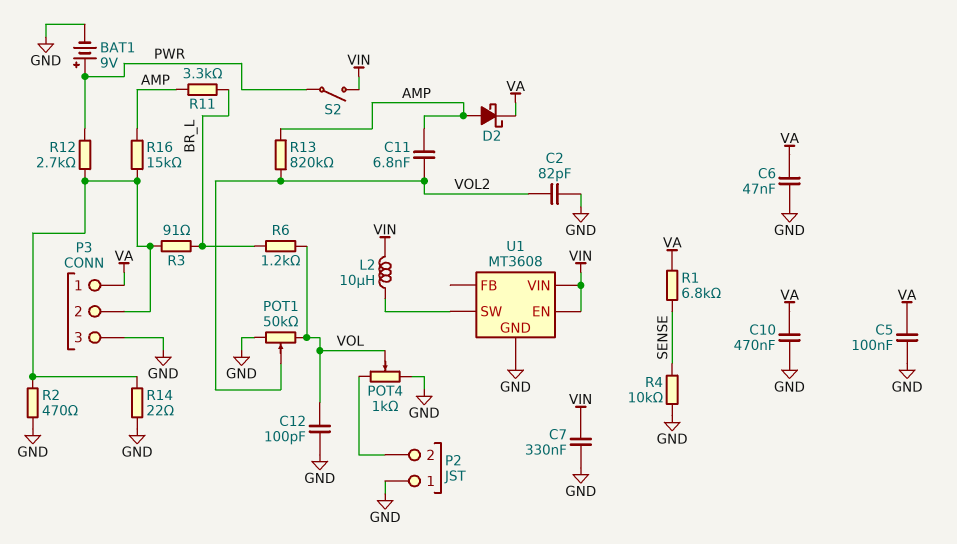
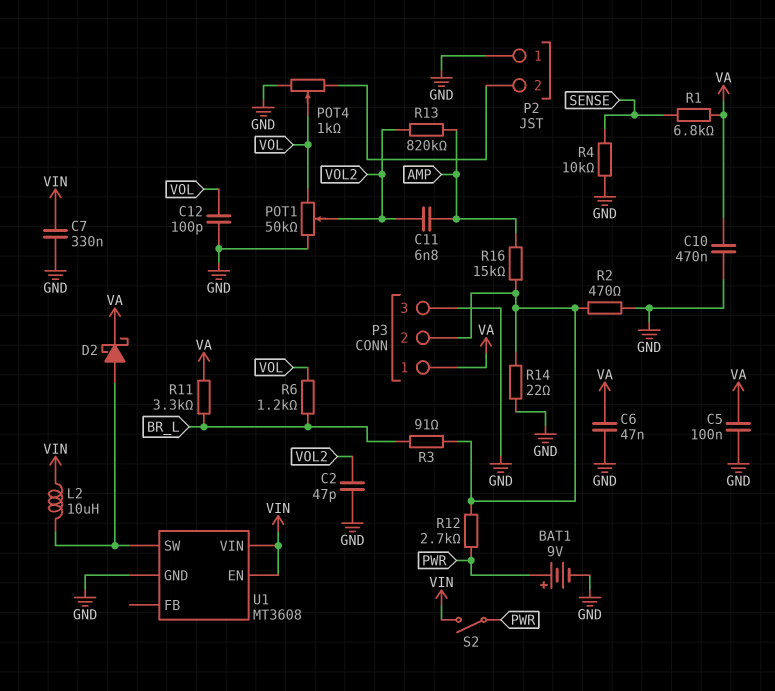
C2: 82pF (GND, VOL2) -> 47pF (GND, VOL2)
D2: schottky (A AMP, K VA) -> schottky (A U1/SW, K VA)
R11: 3.3k (AMP, BR_L) -> 3.3k (BR_L, VA)

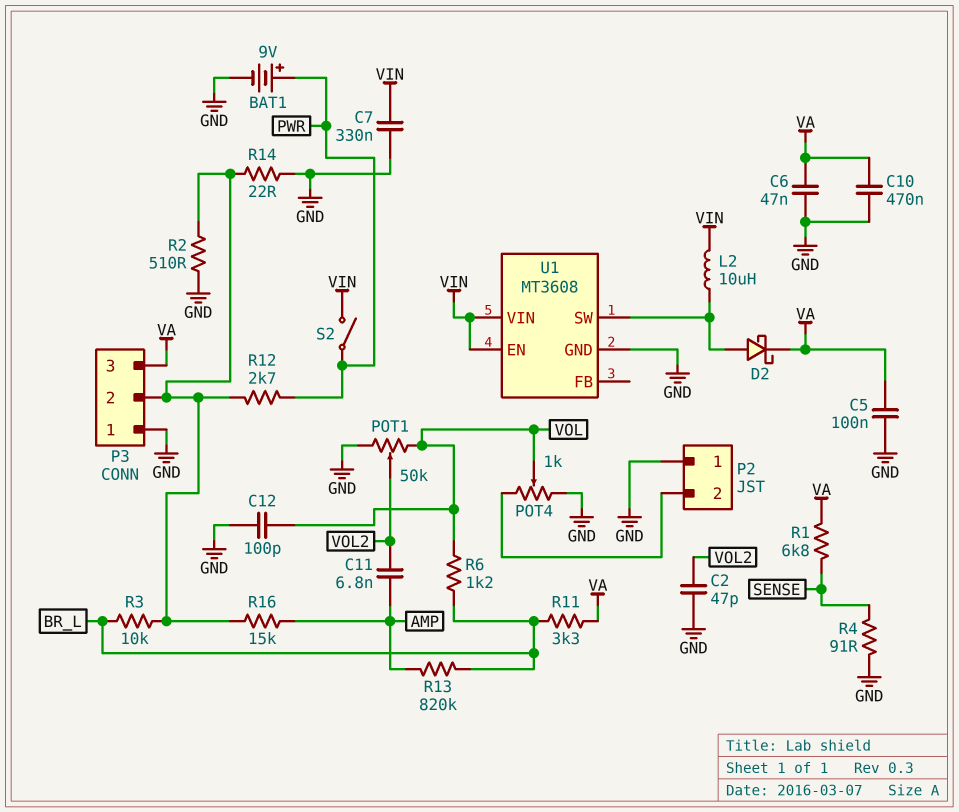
P3 pin 1: VA -> GND
P3 pin 3: GND -> VA
R2: 470 (GND, P3/2) -> 510 (GND, P3/2)
R3: 91 (BR_L, P3/2) -> 10k (BR_L, P3/2)
R4: 10k (GND, SENSE) -> 91 (GND, SENSE)
R13: 820k (AMP, VOL2) -> 820k (AMP, BR_L)

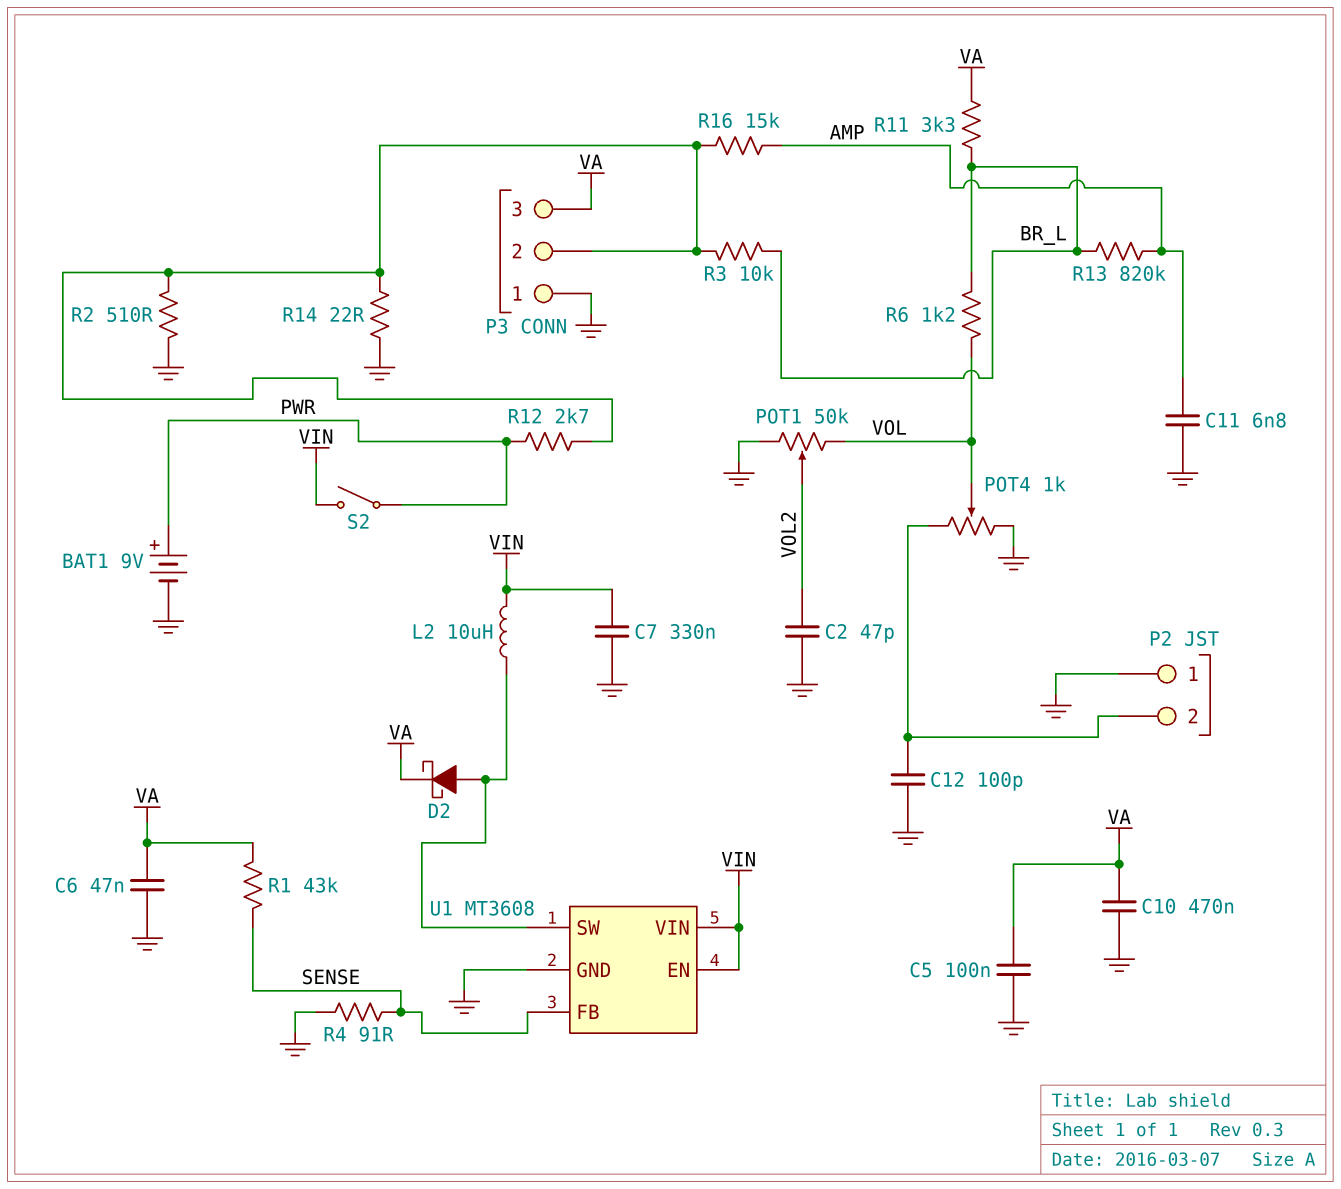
C11: 6.8nF (AMP, VOL2) -> 6.8nF (AMP, GND)
C12: 100pF (GND, VOL) -> 100pF (GND, P2/2)
R1: 6.8k (SENSE, VA) -> 43k (SENSE, VA)
U1 pin FB: none -> SENSE

